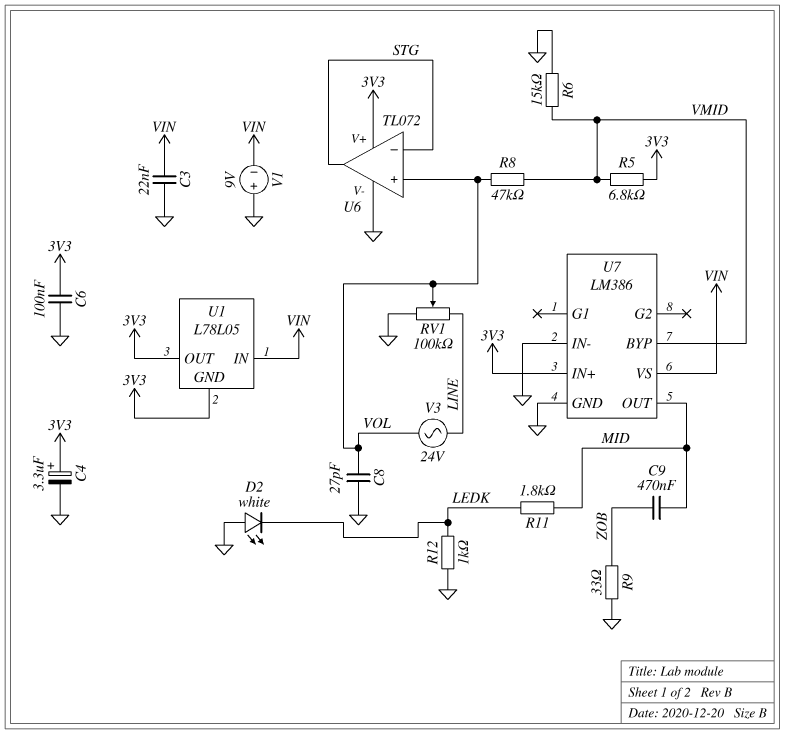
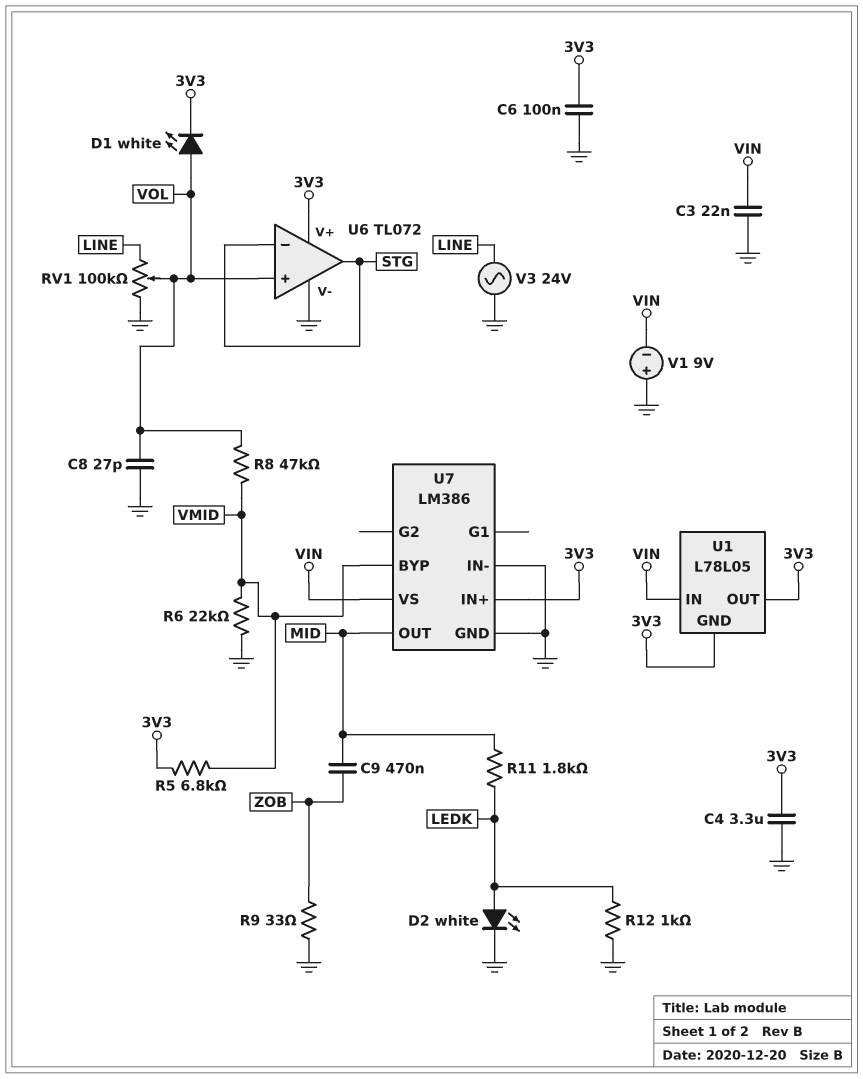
C4: 3.3uF (plus 3V3, minus GND) -> 3.3uF (3V3, GND)
D1: none -> LED white (A VOL, K 3V3)
D2: LED white (A GND, K LEDK) -> LED white (A LEDK, K GND)
R6: 15k (GND, VMID) -> 22k (GND, VMID)
V3: AC 24V (LINE, VOL) -> AC 24V (GND, LINE)

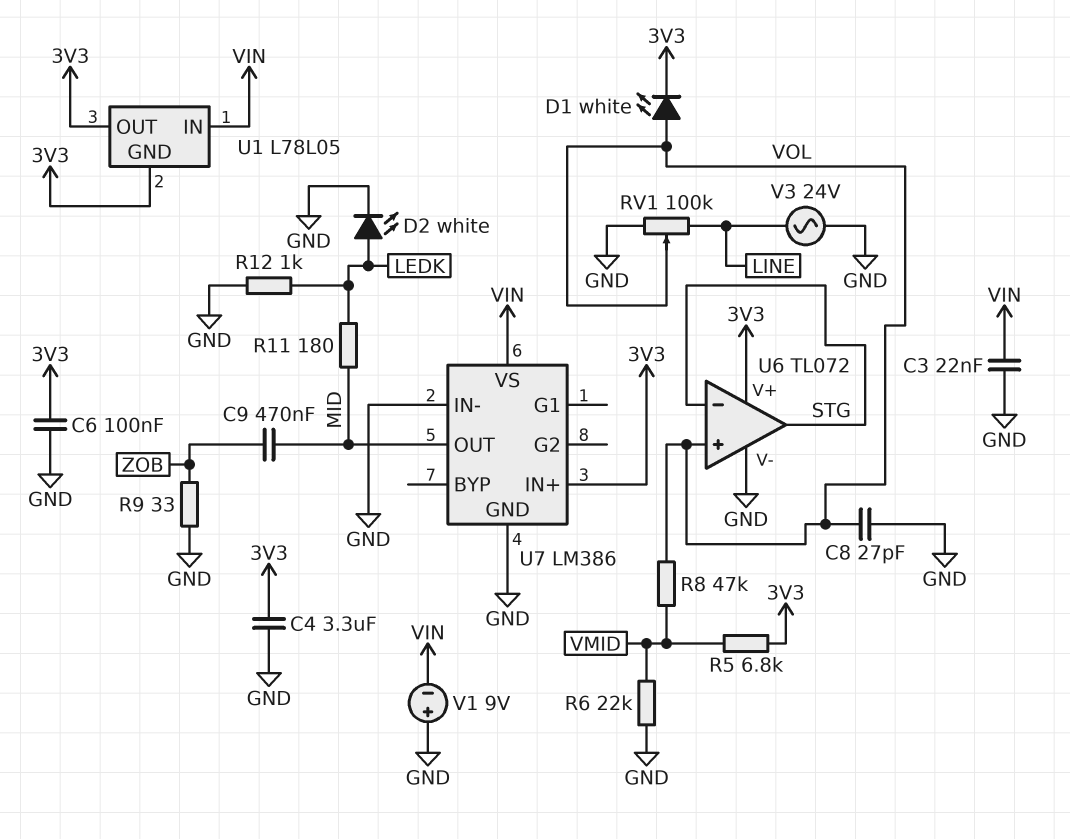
R11: 1.8k (LEDK, MID) -> 180 (LEDK, MID)
U7 pin BYP: VMID -> none

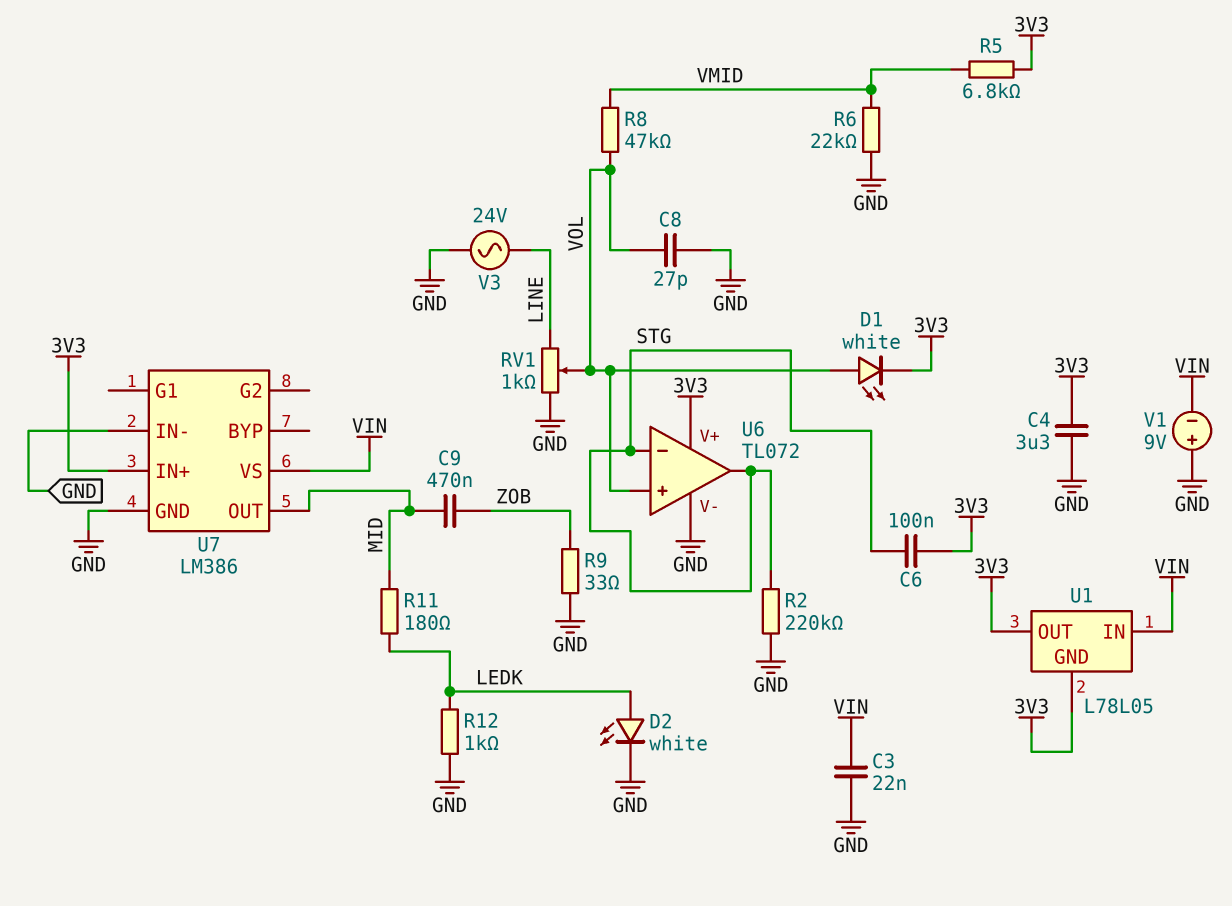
C6: 100nF (3V3, GND) -> 100nF (3V3, STG)
R2: none -> 220k (GND, STG)
RV1: 100k (GND, LINE, wiper VOL) -> 1k (GND, LINE, wiper VOL)

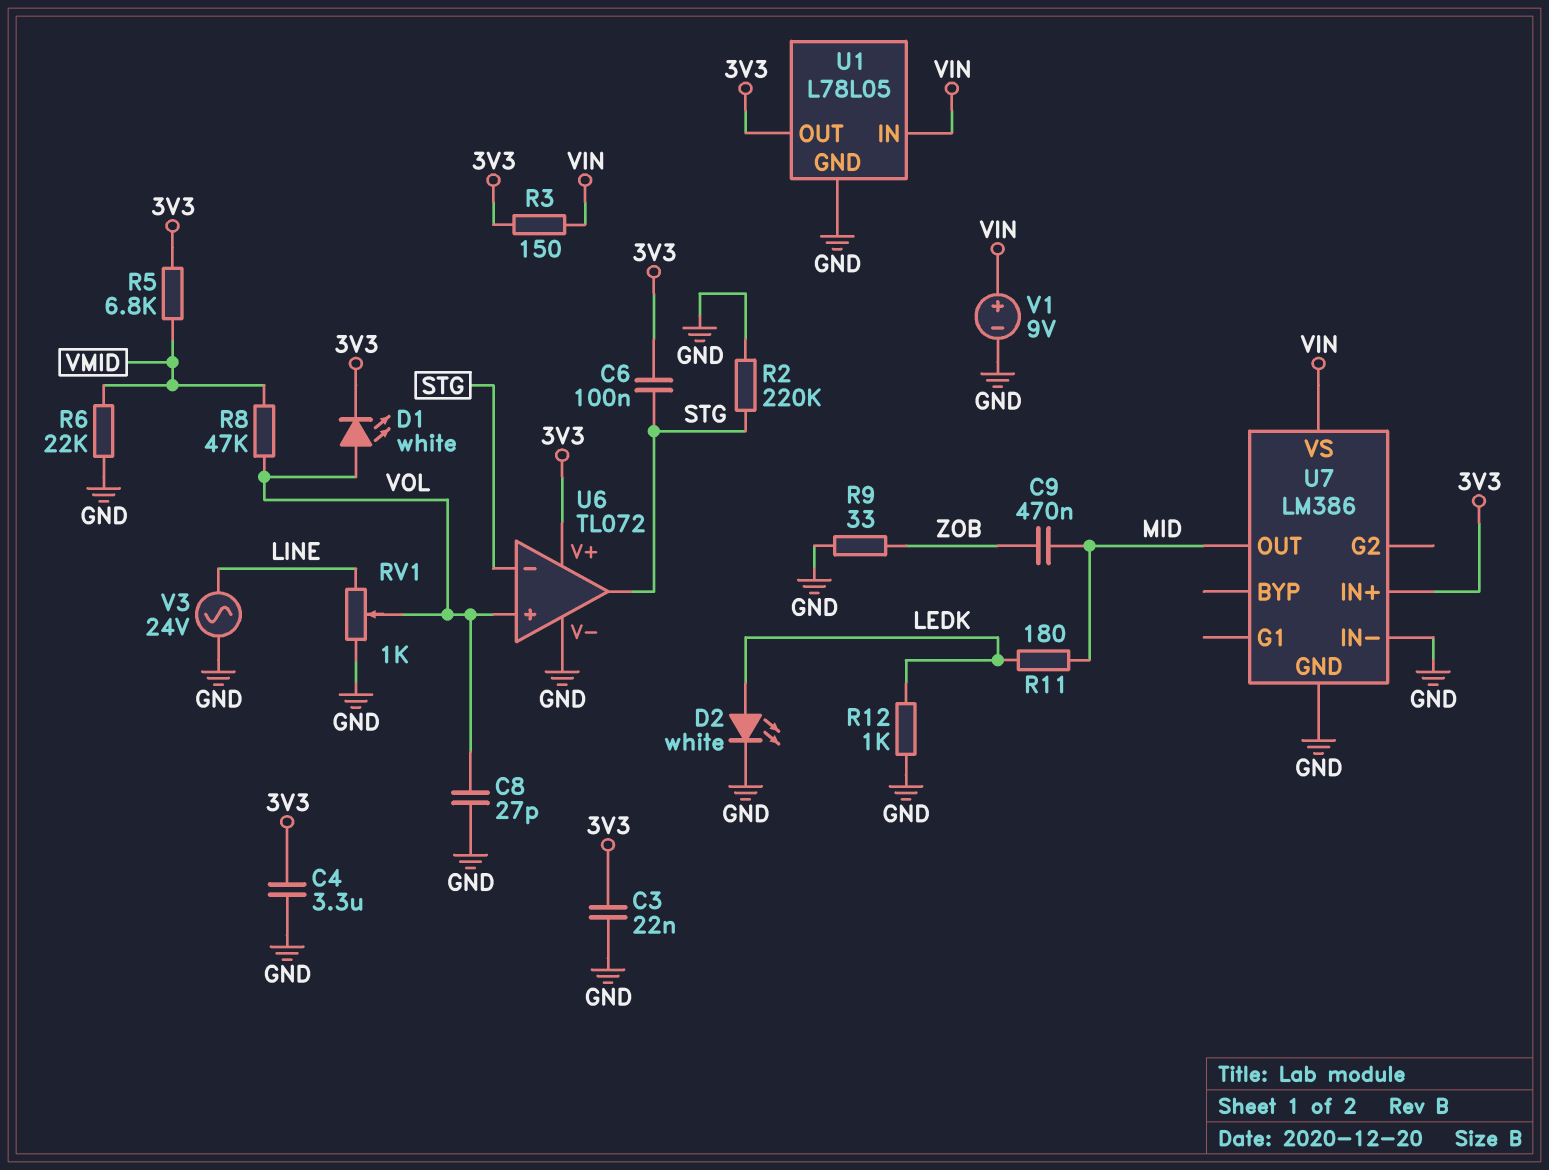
C3: 22nF (GND, VIN) -> 22nF (3V3, GND)
R3: none -> 150 (3V3, VIN)
U1 pin GND: 3V3 -> GND
V1: 9V (plus GND, minus VIN) -> 9V (plus VIN, minus GND)

